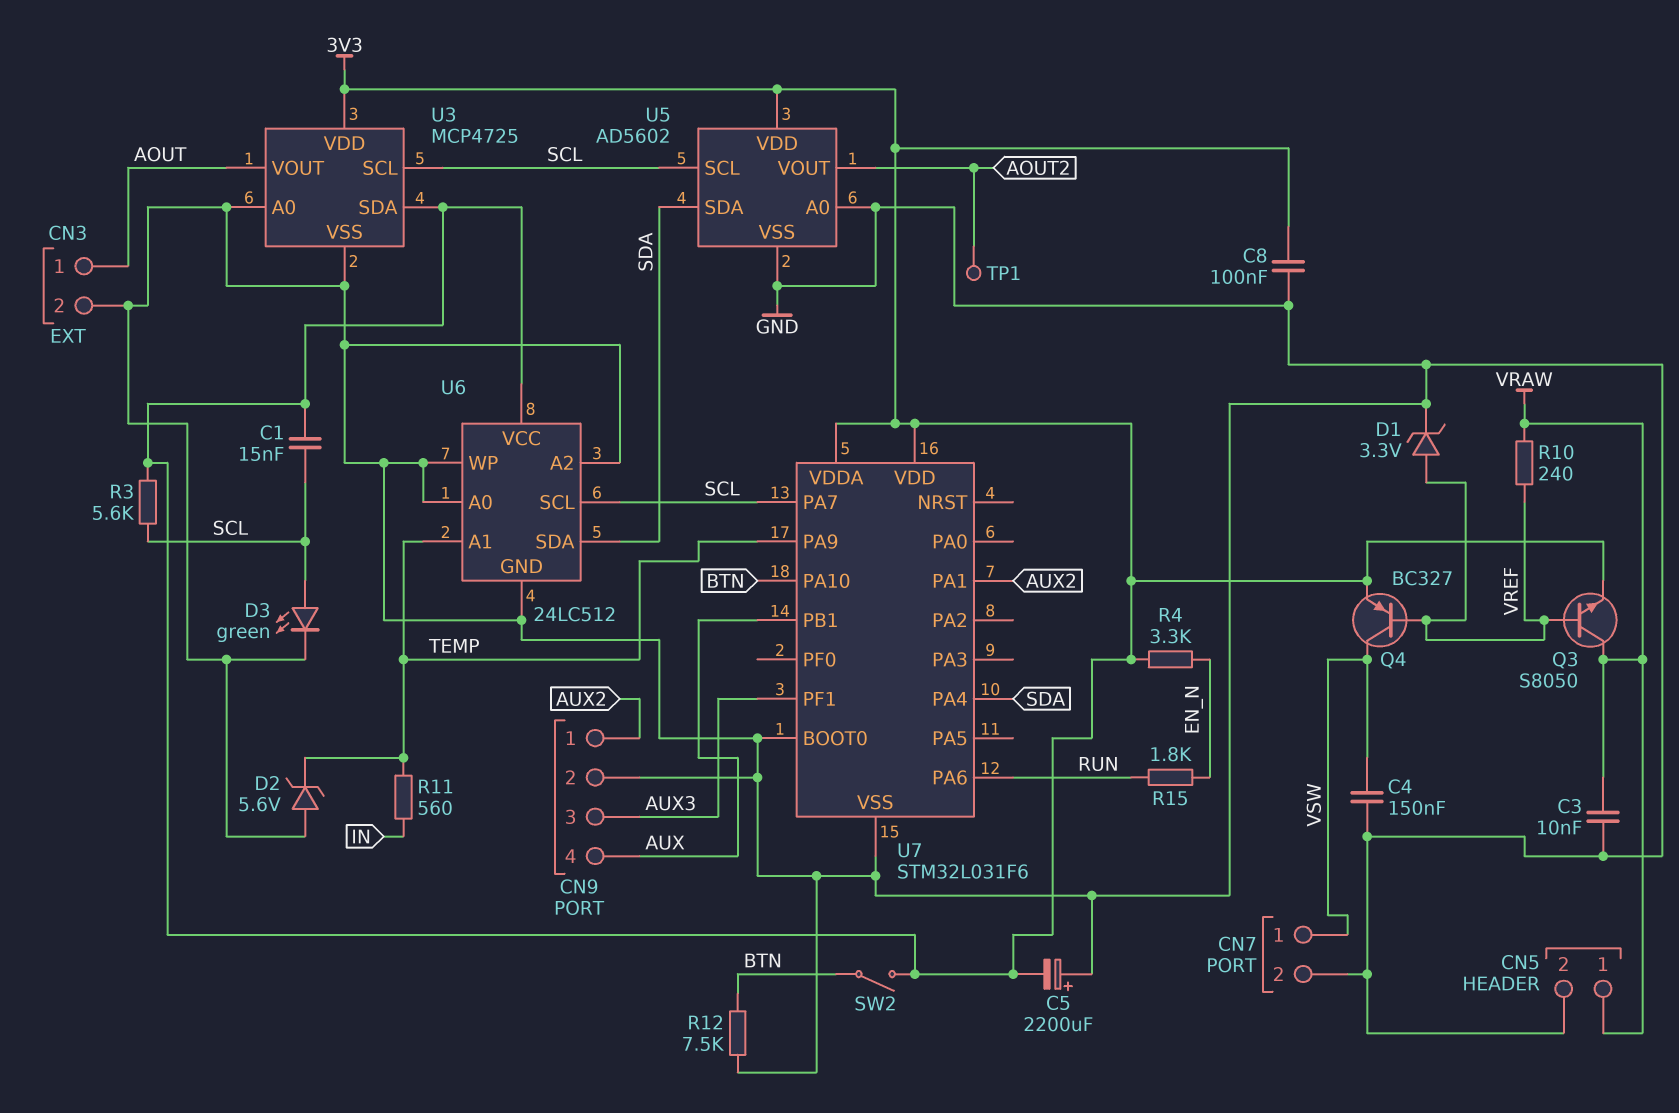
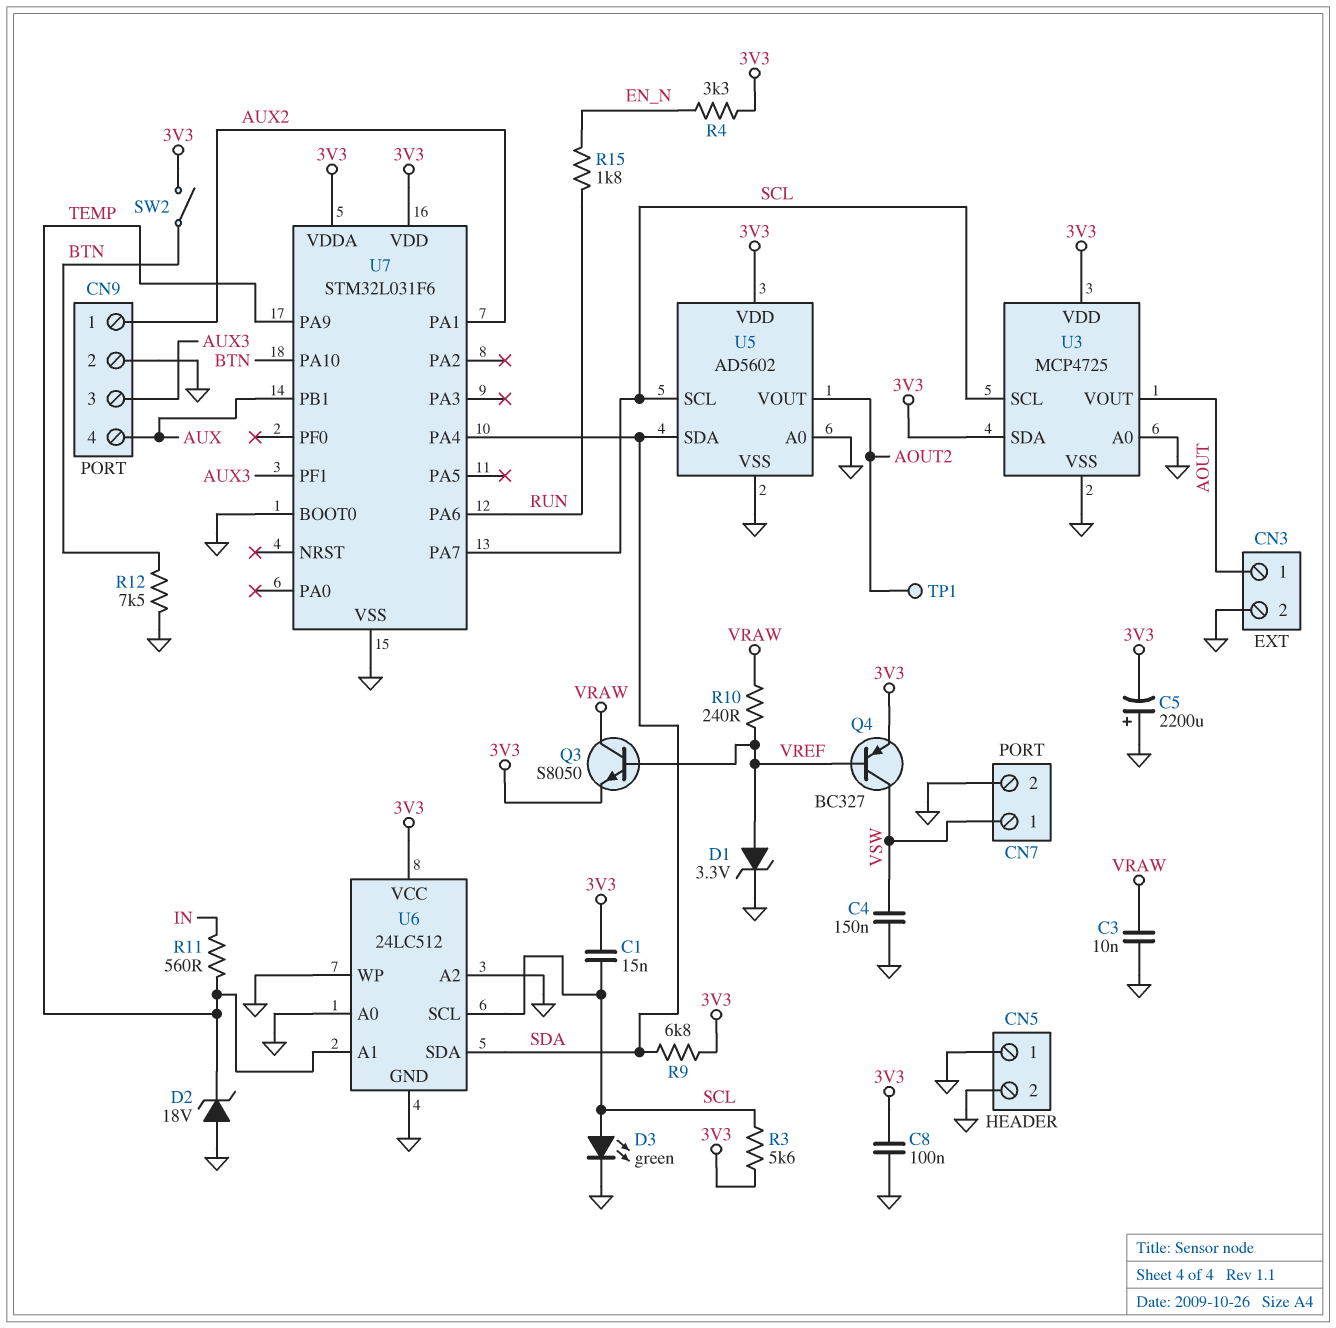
CN5 pin 1: VRAW -> GND
D2: zener 5.6V (A GND, K TEMP) -> zener 18V (A GND, K TEMP)
R9: none -> 6.8k (3V3, SDA)

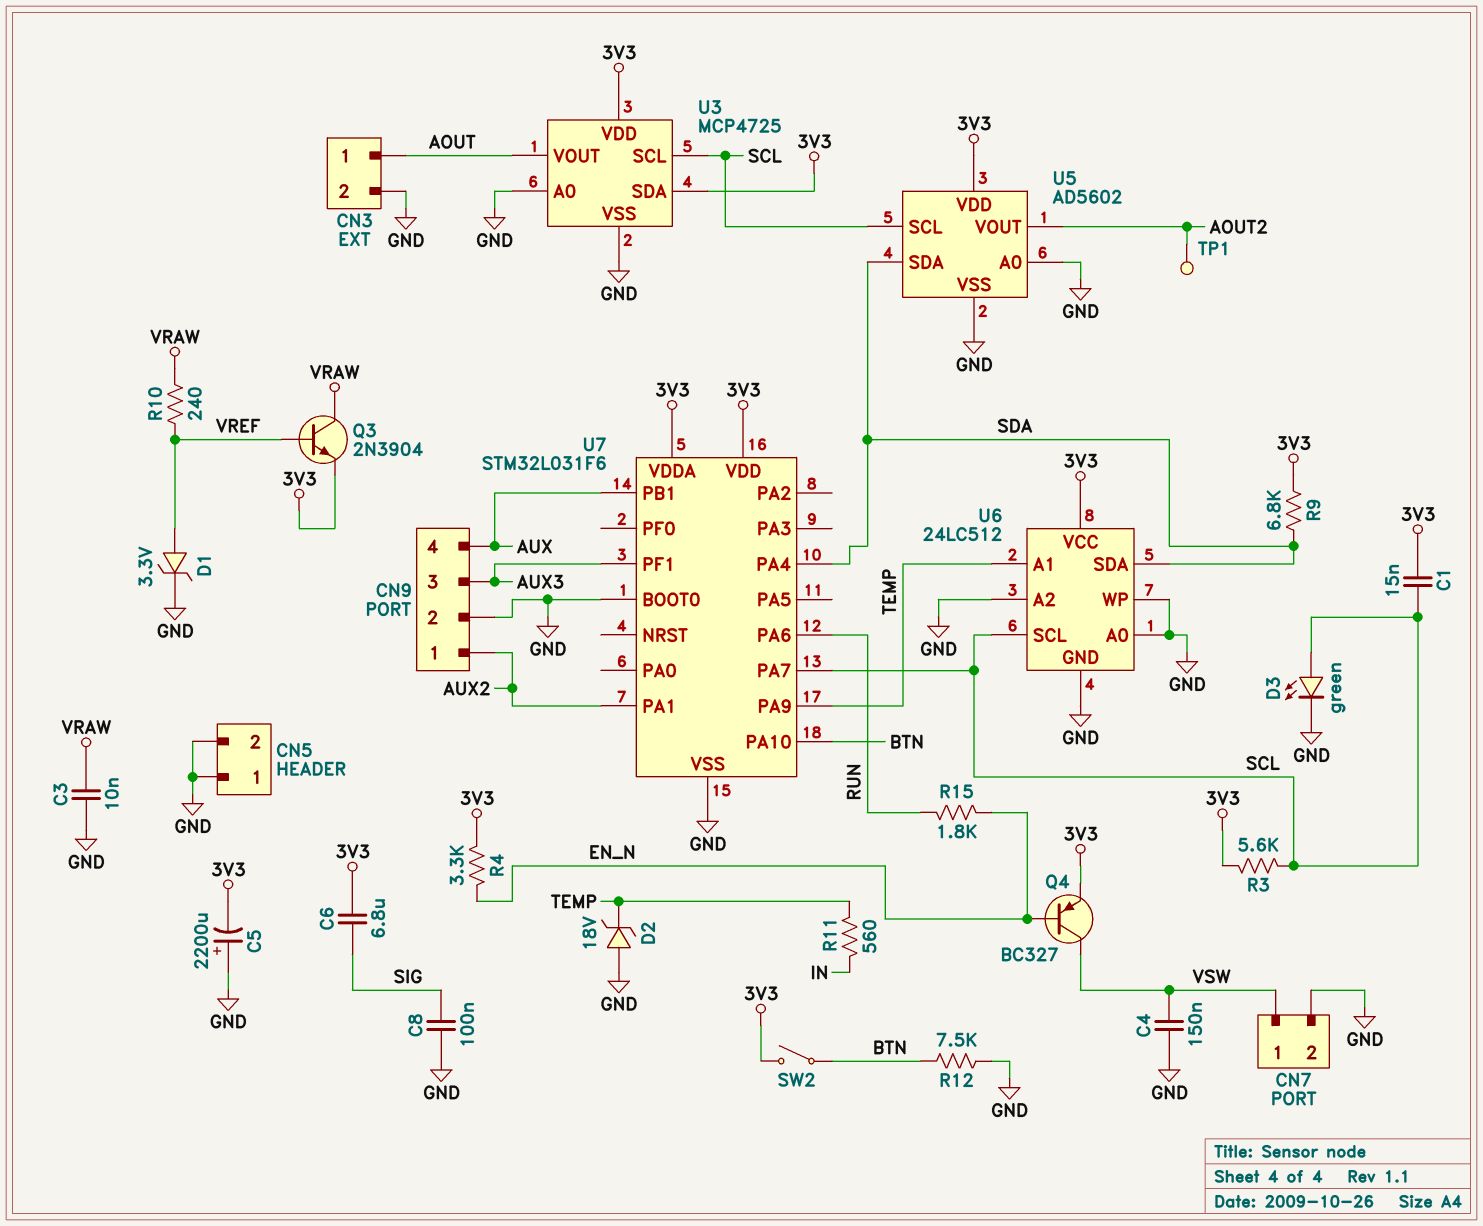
C6: none -> 6.8uF (3V3, SIG)
C8: 100nF (3V3, GND) -> 100nF (GND, SIG)
Q3: NPN S8050 (B VREF, C VRAW, E 3V3) -> NPN 2N3904 (B VREF, C VRAW, E 3V3)
Q4: PNP BC327 (B VREF, C VSW, E 3V3) -> PNP BC327 (B EN_N, C VSW, E 3V3)

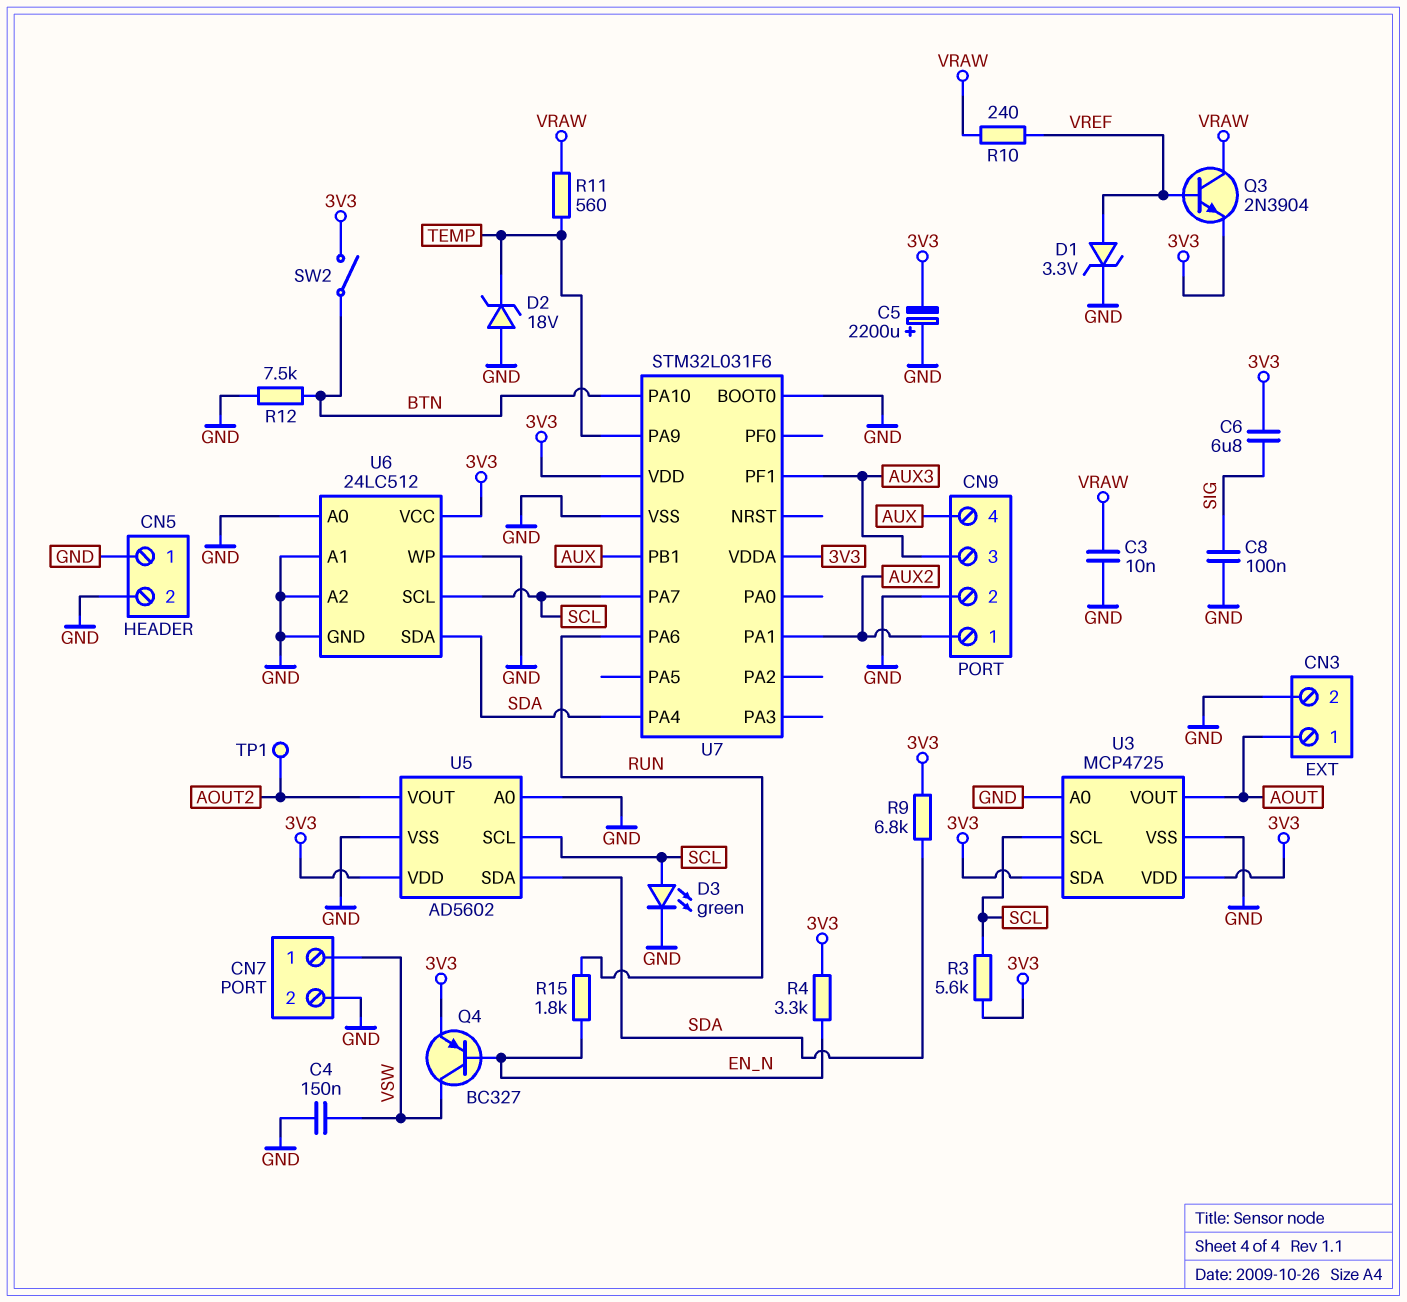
C1: 15nF (3V3, SCL) -> none
R11: 560 (IN, TEMP) -> 560 (TEMP, VRAW)
U6 pin A1: TEMP -> GND

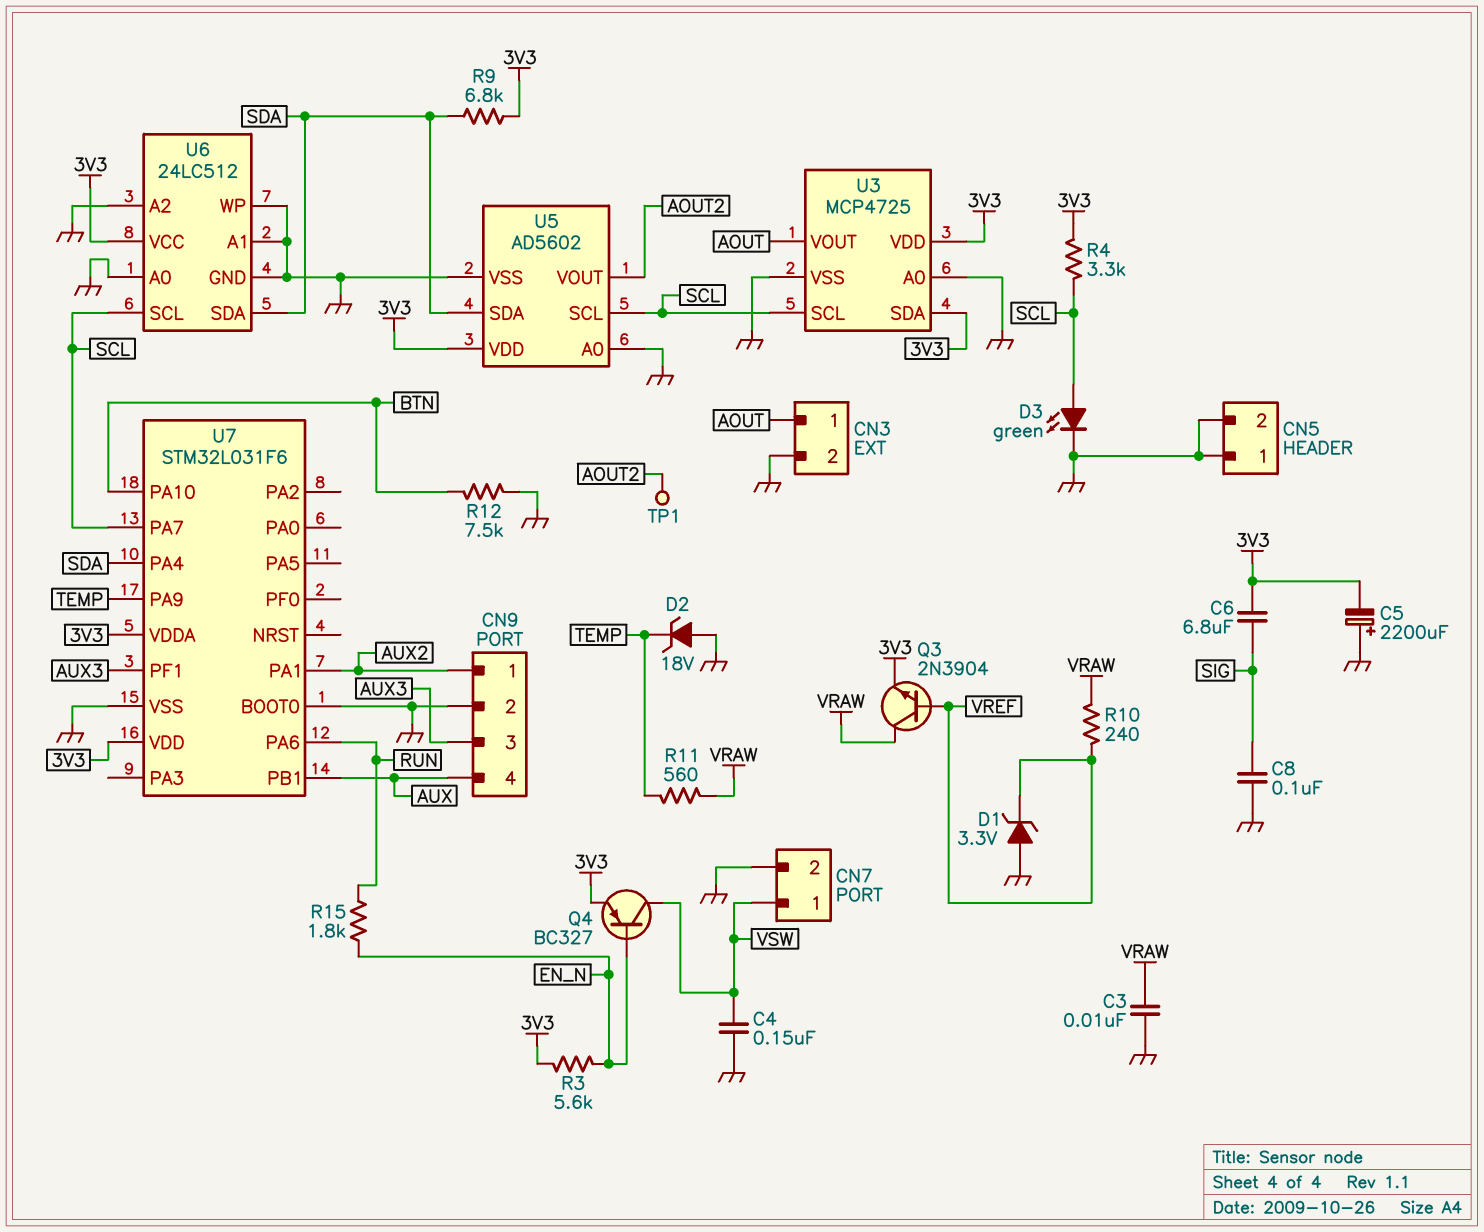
D1: zener 3.3V (A VREF, K GND) -> zener 3.3V (A GND, K VREF)
R3: 5.6k (3V3, SCL) -> 5.6k (3V3, EN_N)
R4: 3.3k (3V3, EN_N) -> 3.3k (3V3, SCL)
SW2: switch (3V3, BTN) -> none

